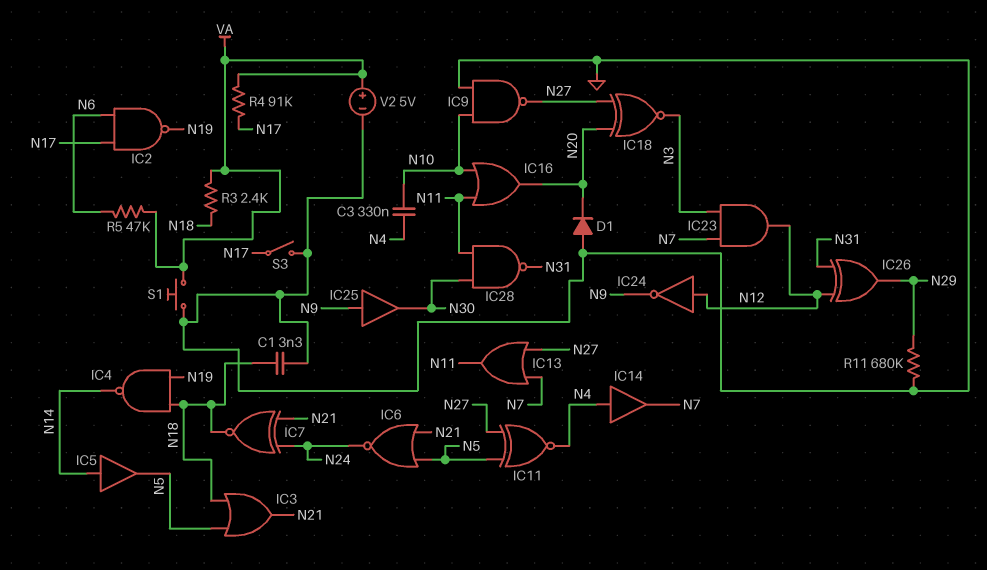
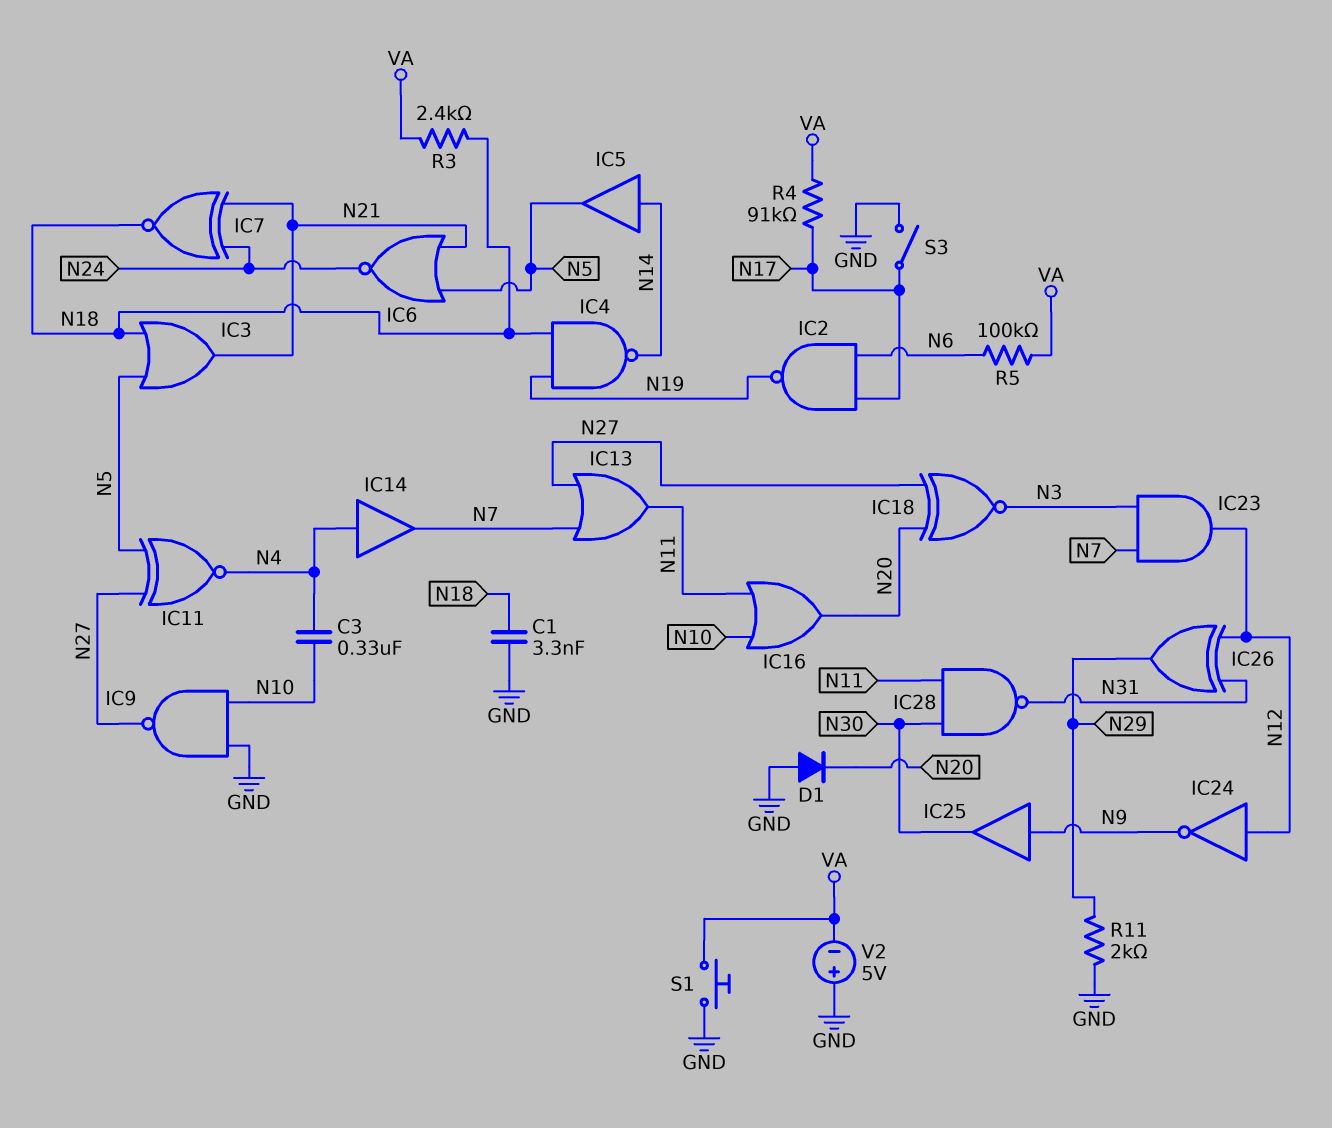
R5: 47k (N6, VA) -> 100k (N6, VA)
R11: 680k (GND, N29) -> 2k (GND, N29)
V2: 5V (plus VA, minus GND) -> 5V (plus GND, minus VA)

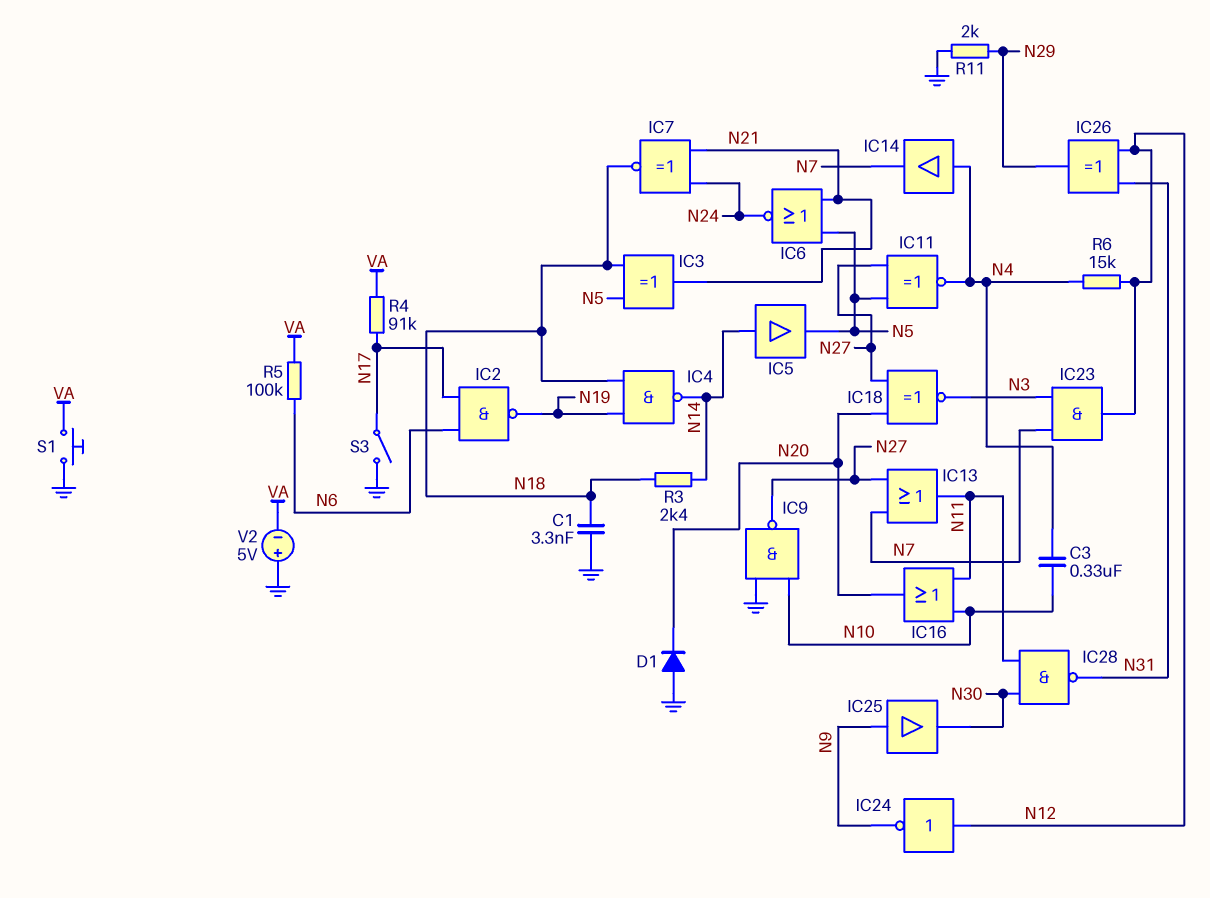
IC3: OR (in N5, in N18, out N21) -> XOR (in N5, in N18, out N21)
R3: 2.4k (N18, VA) -> 2.4k (N14, N18)
R6: none -> 15k (N4, N12)

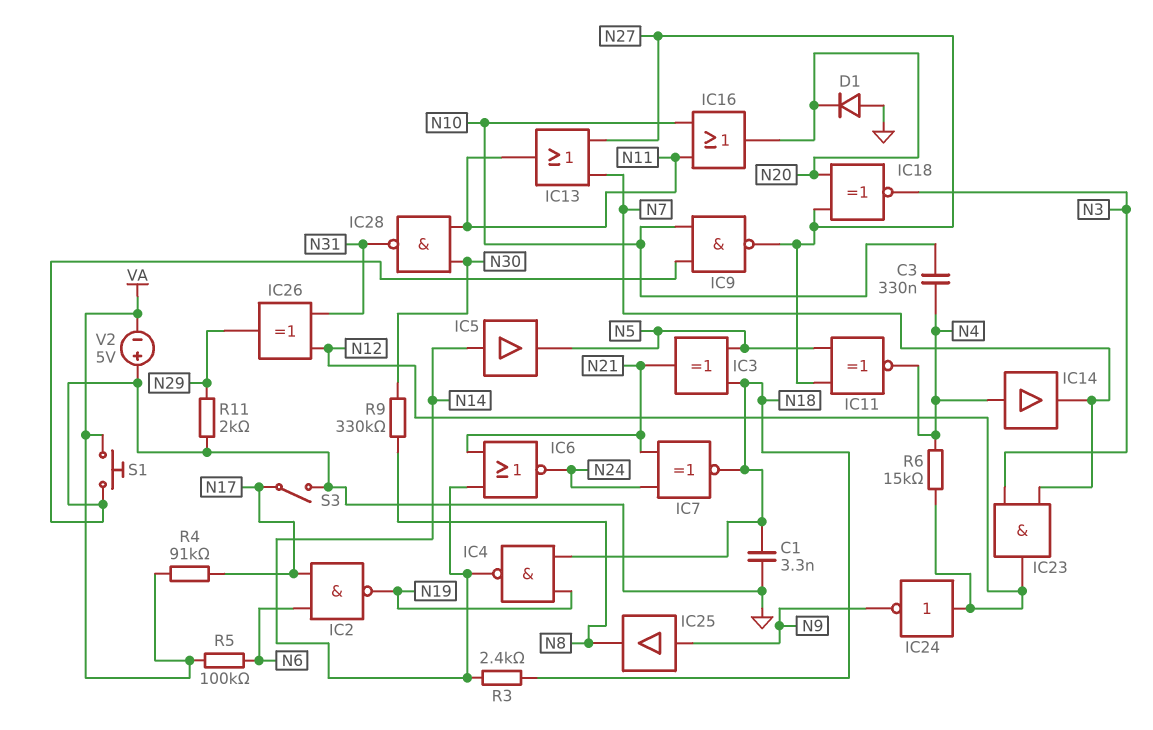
IC6: NOR (in N5, in N21, out N24) -> NOR (in N14, in N21, out N24)
IC25: buffer (in N9, out N30) -> buffer (in N9, out N8)
R9: none -> 330k (N8, N30)

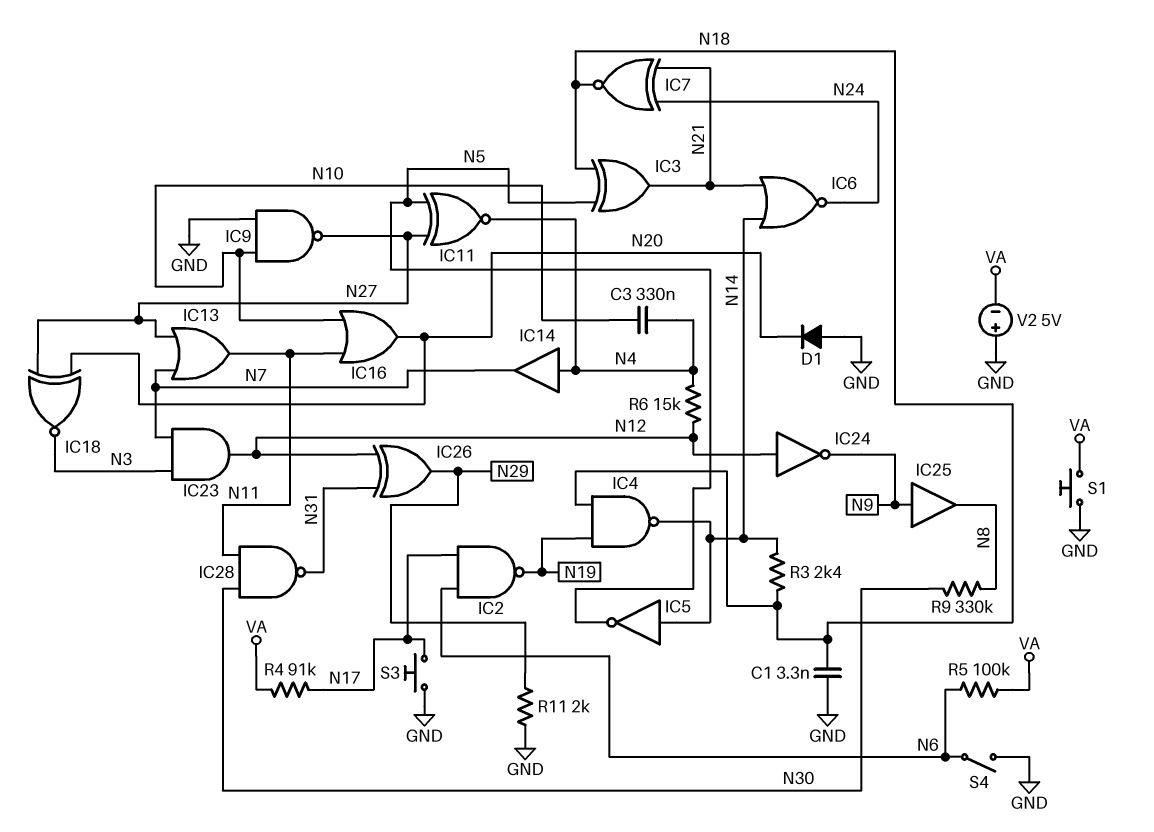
IC5: buffer (in N14, out N5) -> NOT (in N14, out N5)
S3: switch (GND, N17) -> button (GND, N17)
S4: none -> switch (GND, N6)

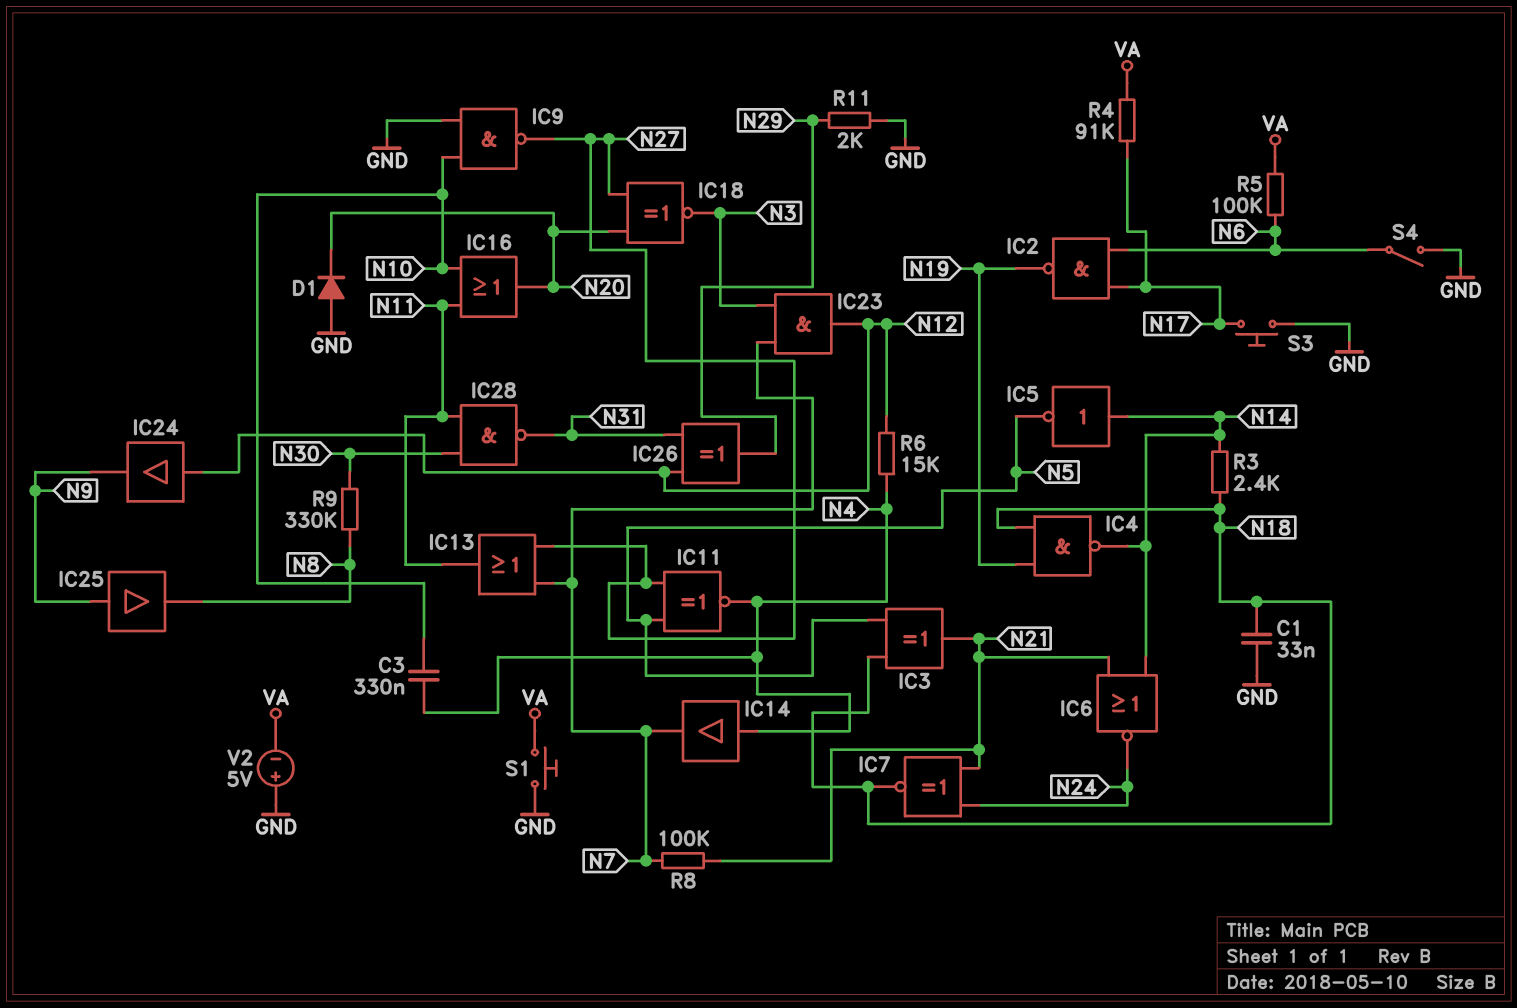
C1: 3.3nF (GND, N18) -> 33nF (GND, N18)
IC24: NOT (in N12, out N9) -> buffer (in N12, out N9)
R8: none -> 100k (N7, N21)

